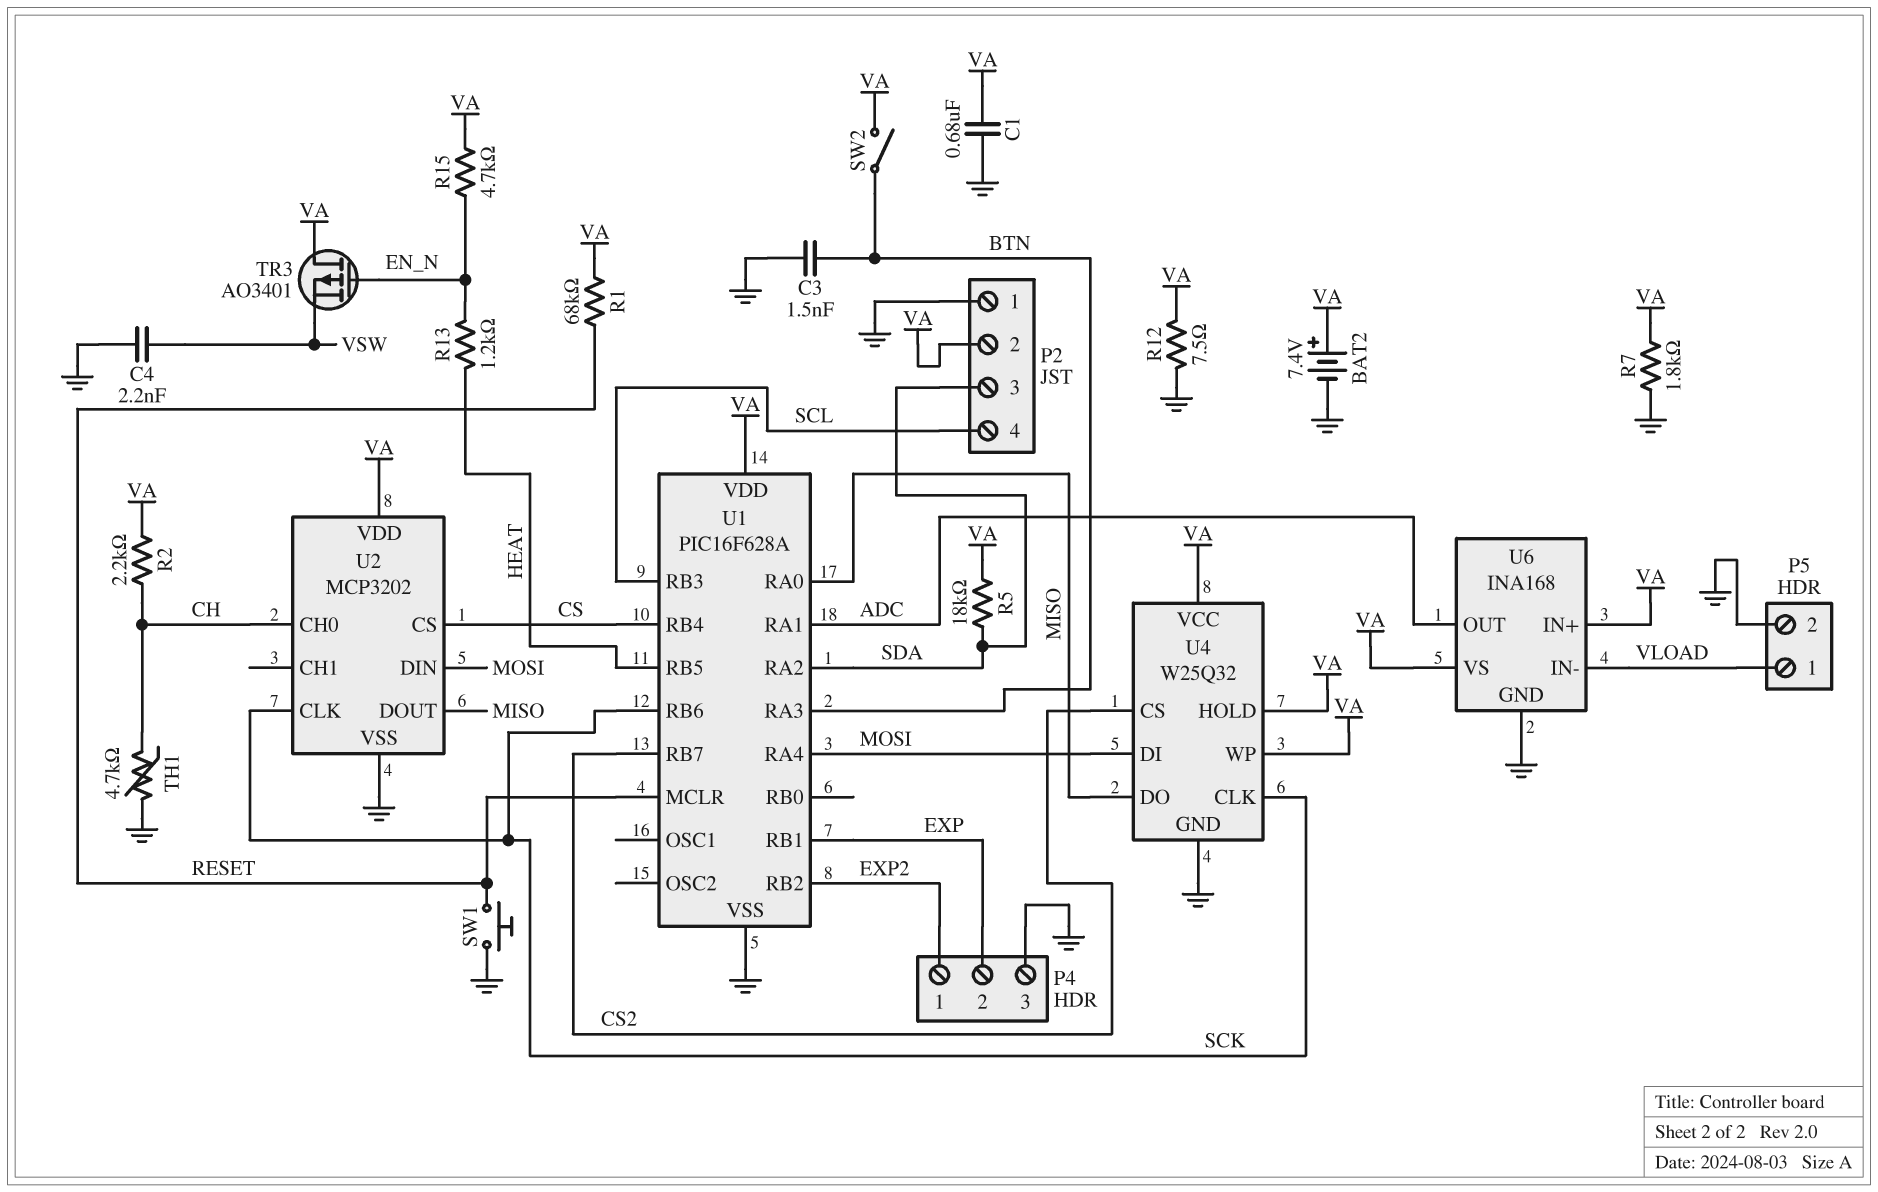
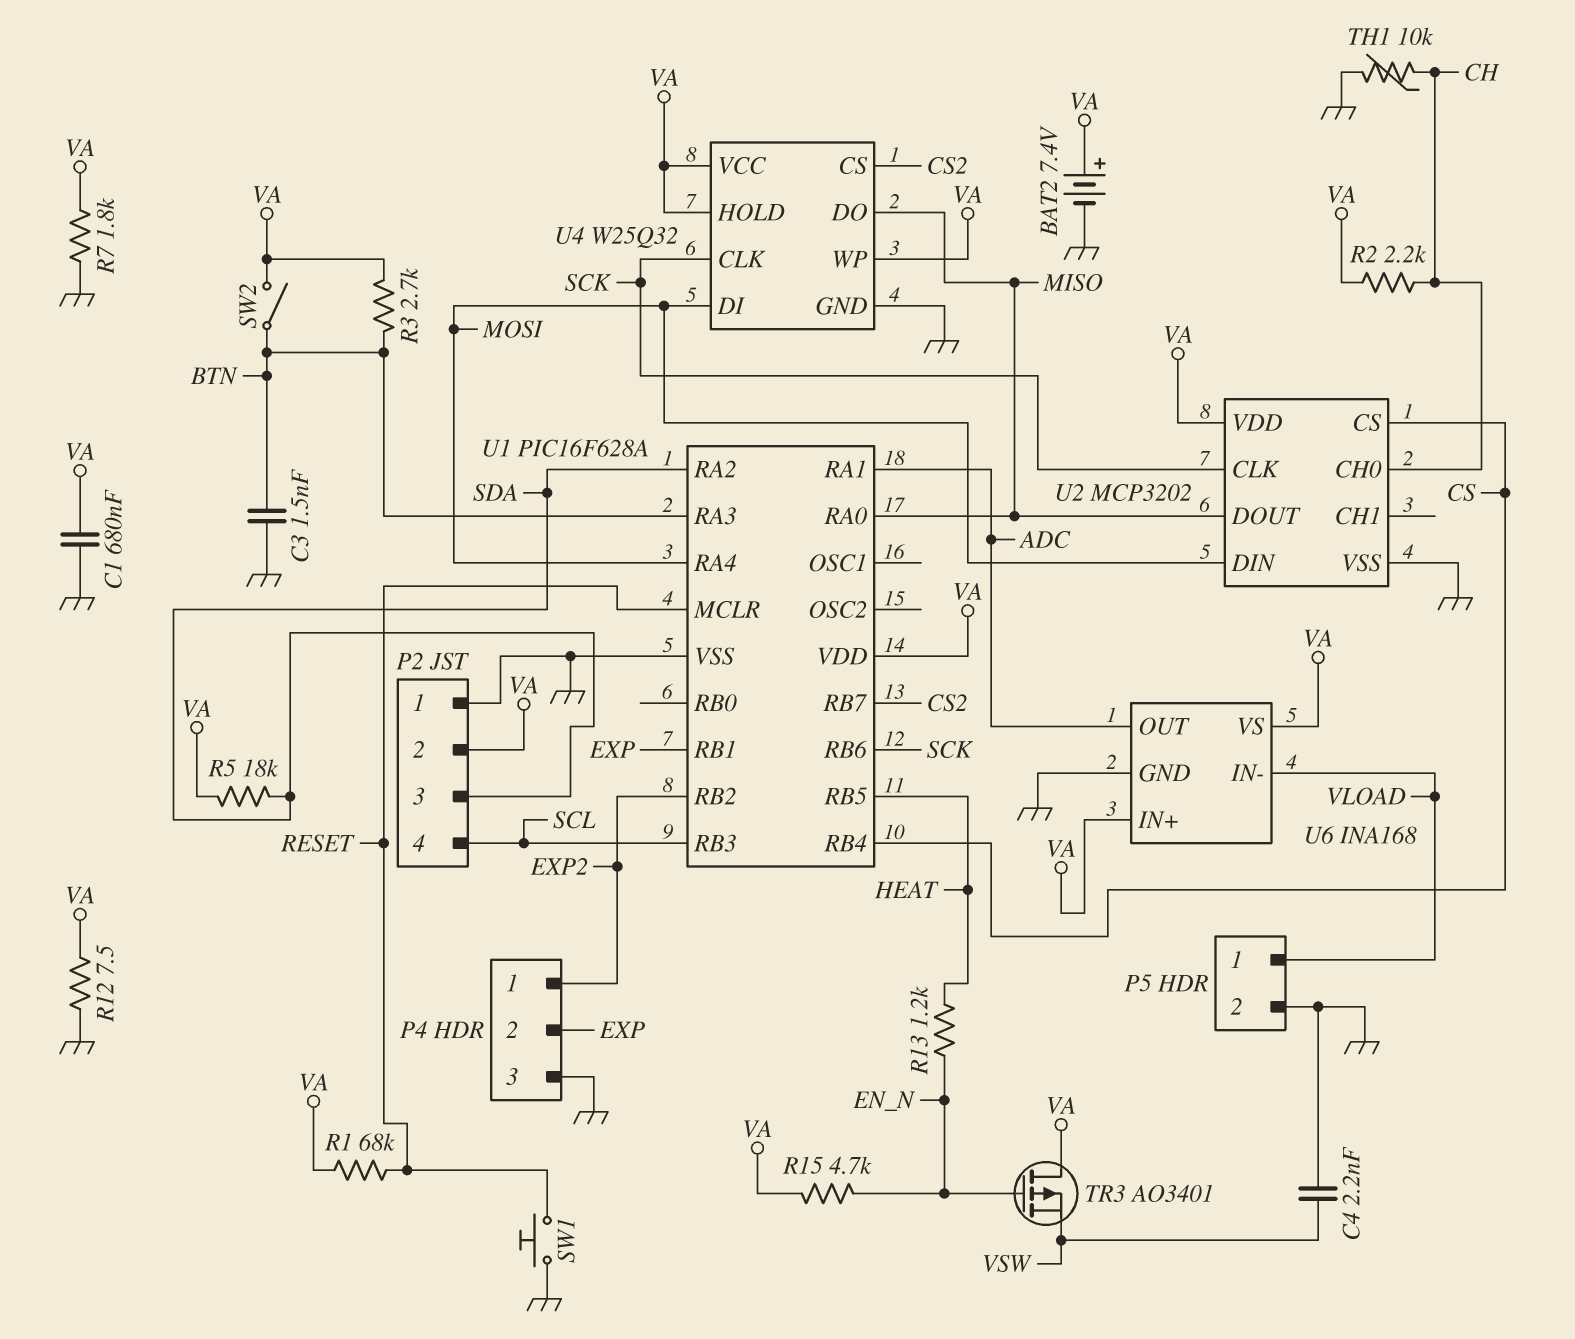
R3: none -> 2.7k (BTN, VA)
TH1: 4.7k (CH, GND) -> 10k (CH, GND)

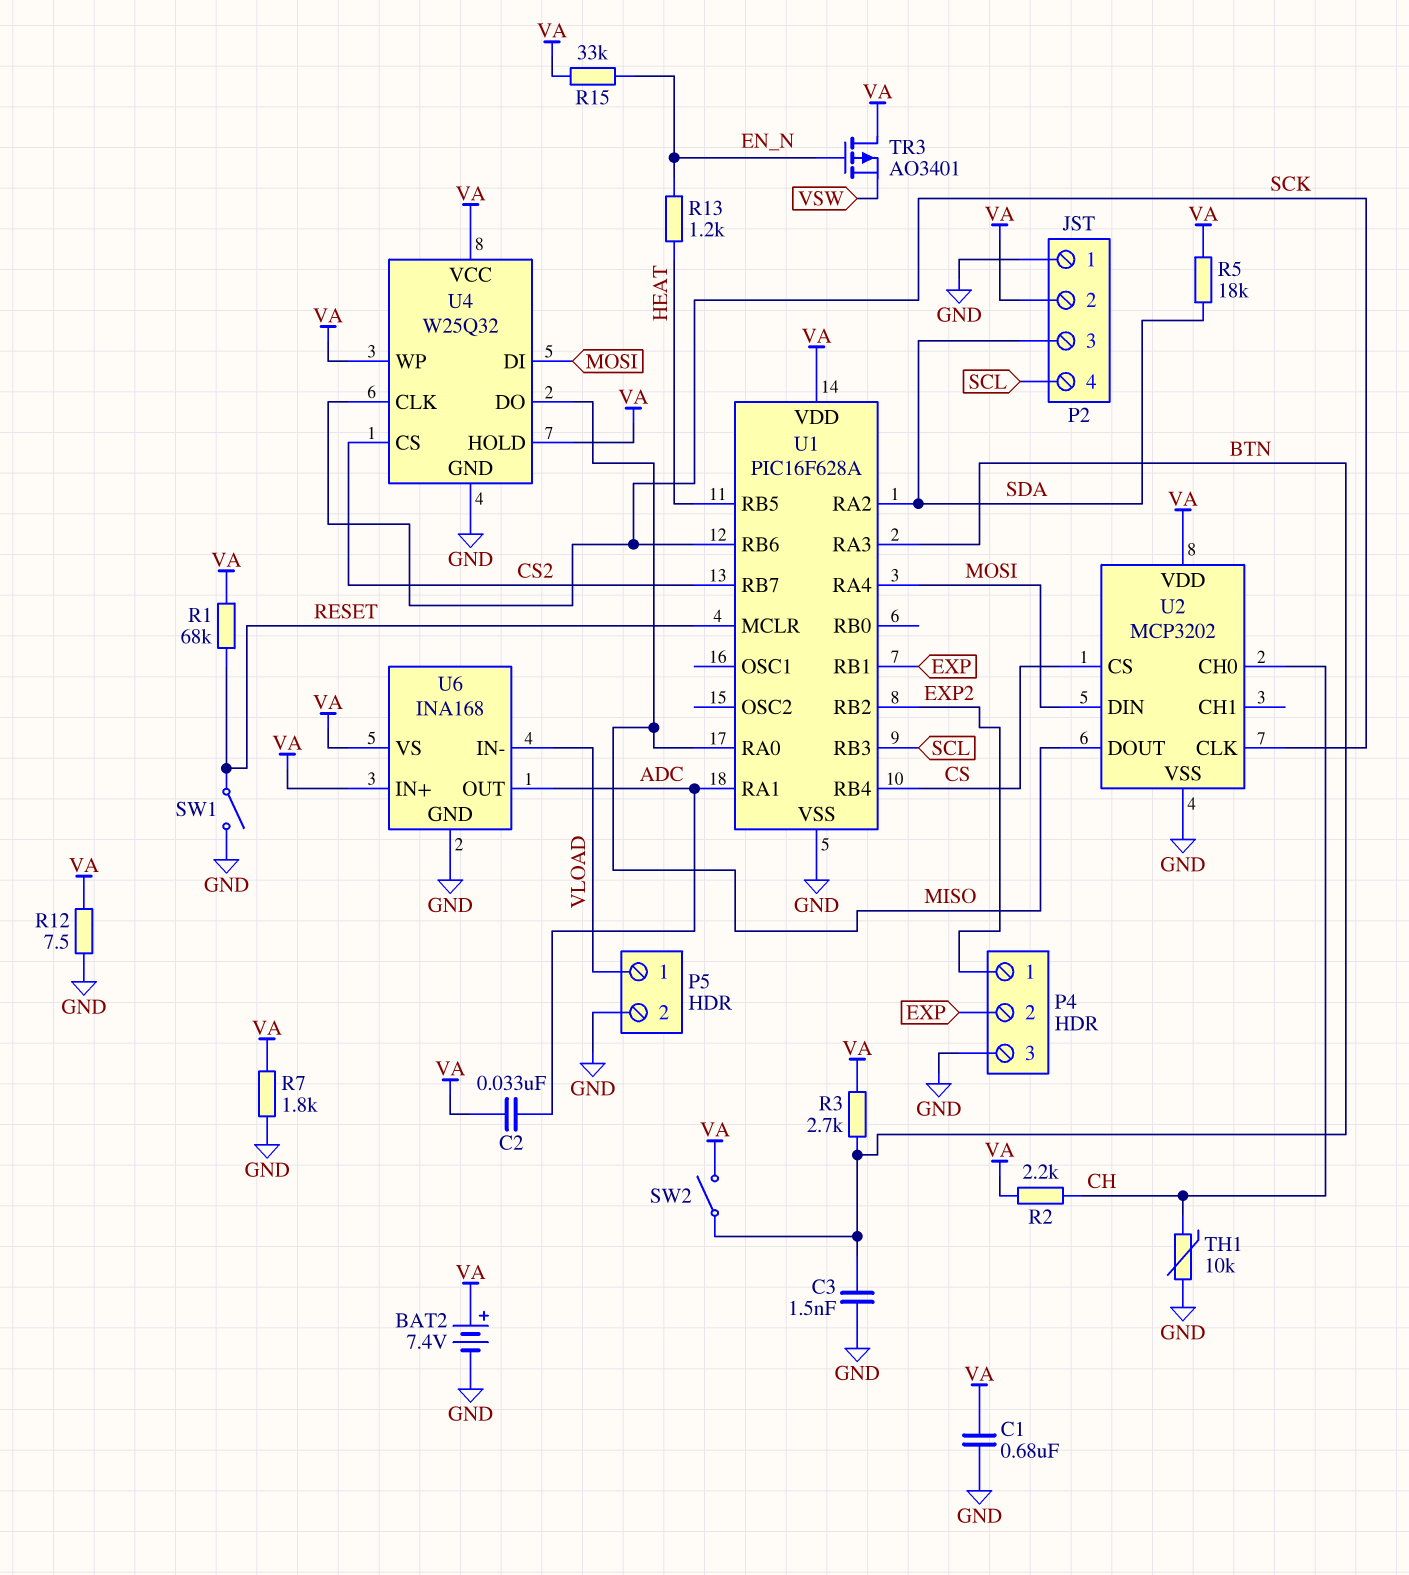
C2: none -> 33nF (ADC, VA)
C4: 2.2nF (GND, VSW) -> none
R15: 4.7k (EN_N, VA) -> 33k (EN_N, VA)
SW1: button (GND, RESET) -> switch (GND, RESET)

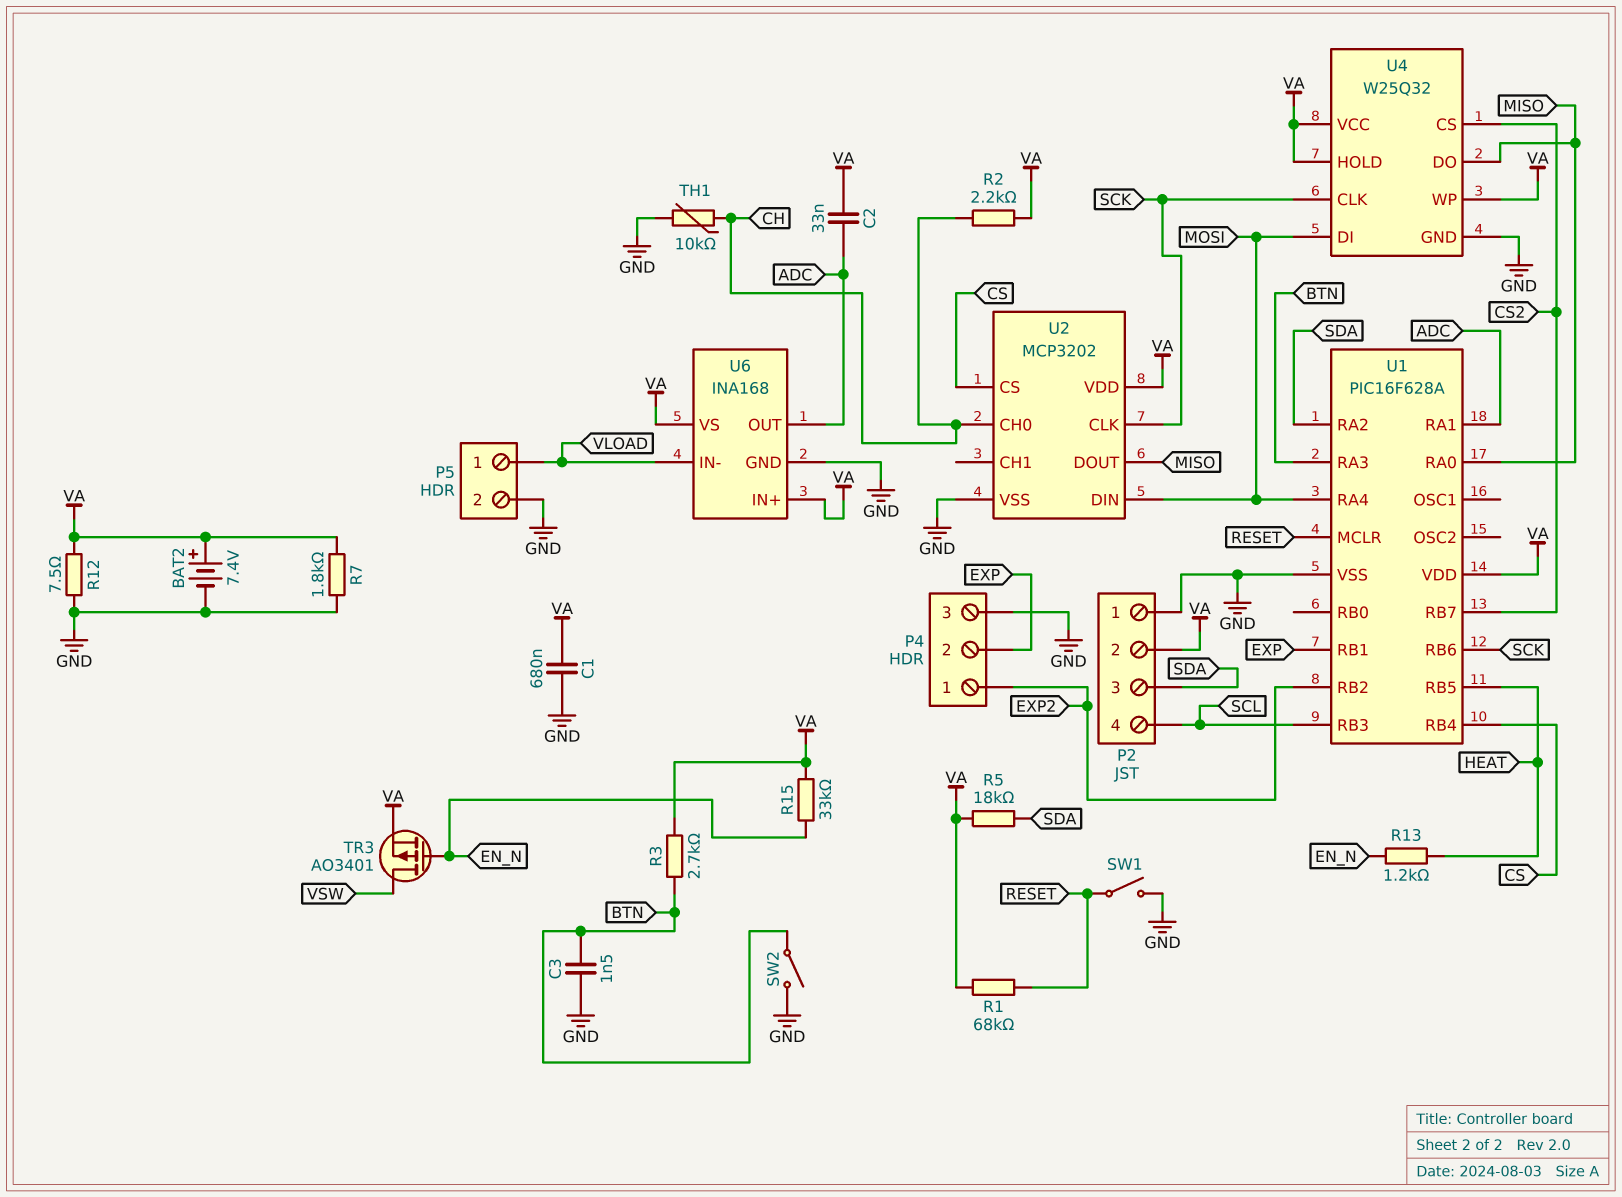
SW2: switch (BTN, VA) -> switch (BTN, GND)
TR3: PMOS AO3401 (G EN_N, D VA, S VSW) -> PMOS AO3401 (G EN_N, D VSW, S VA)

